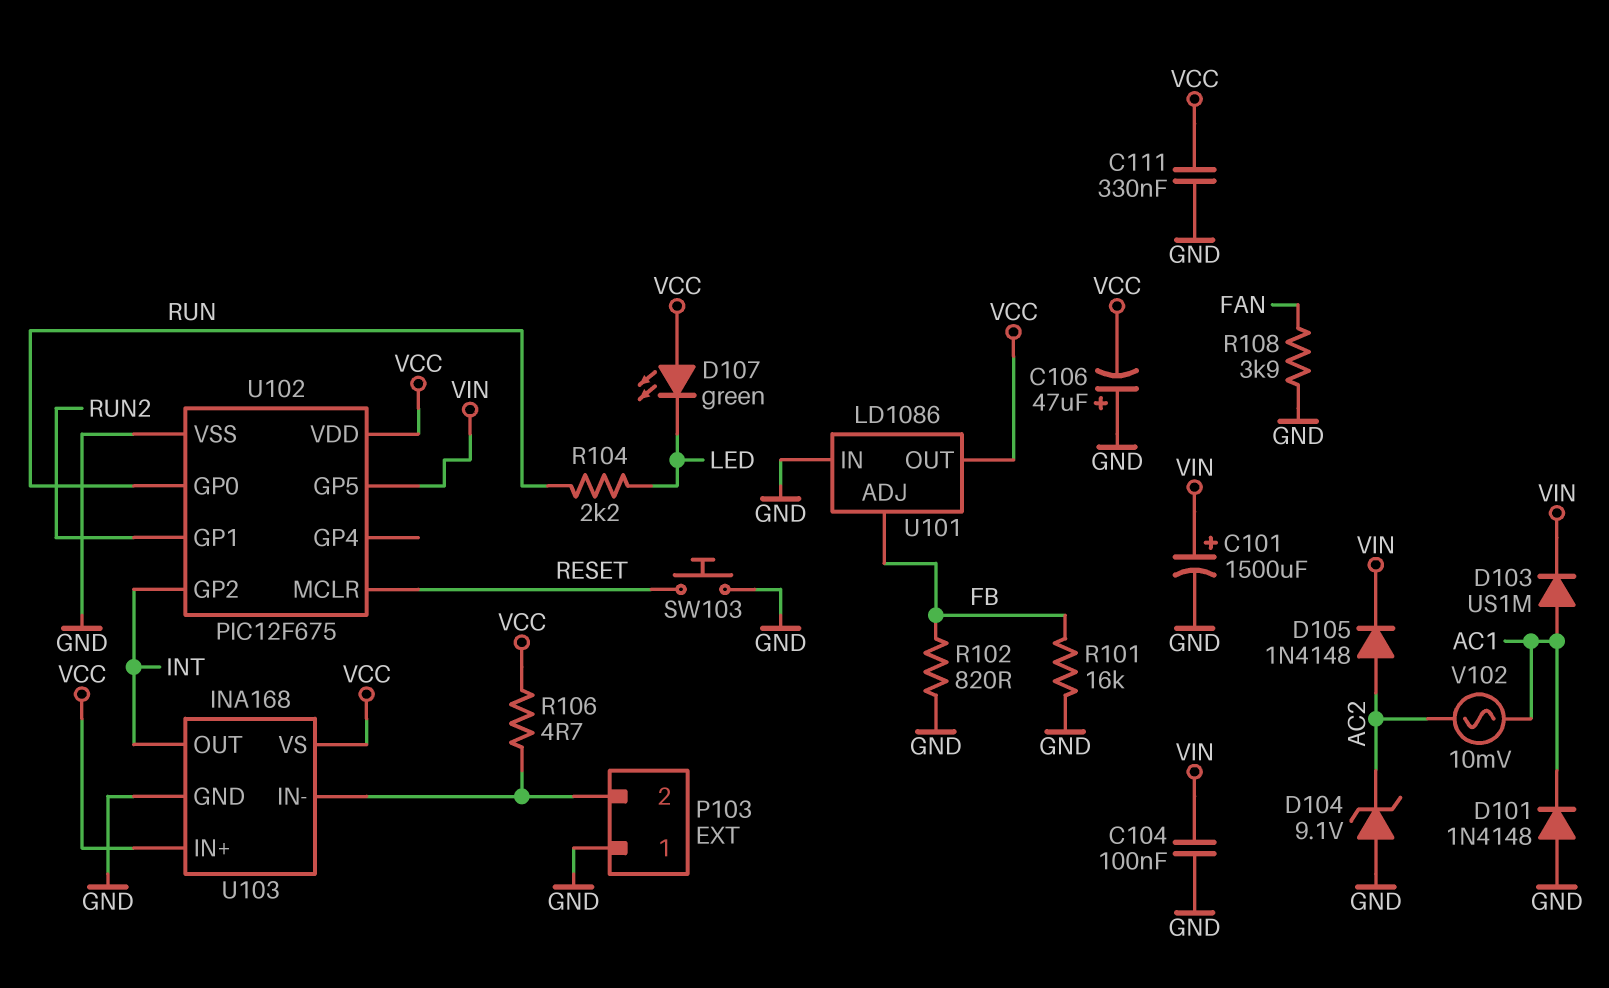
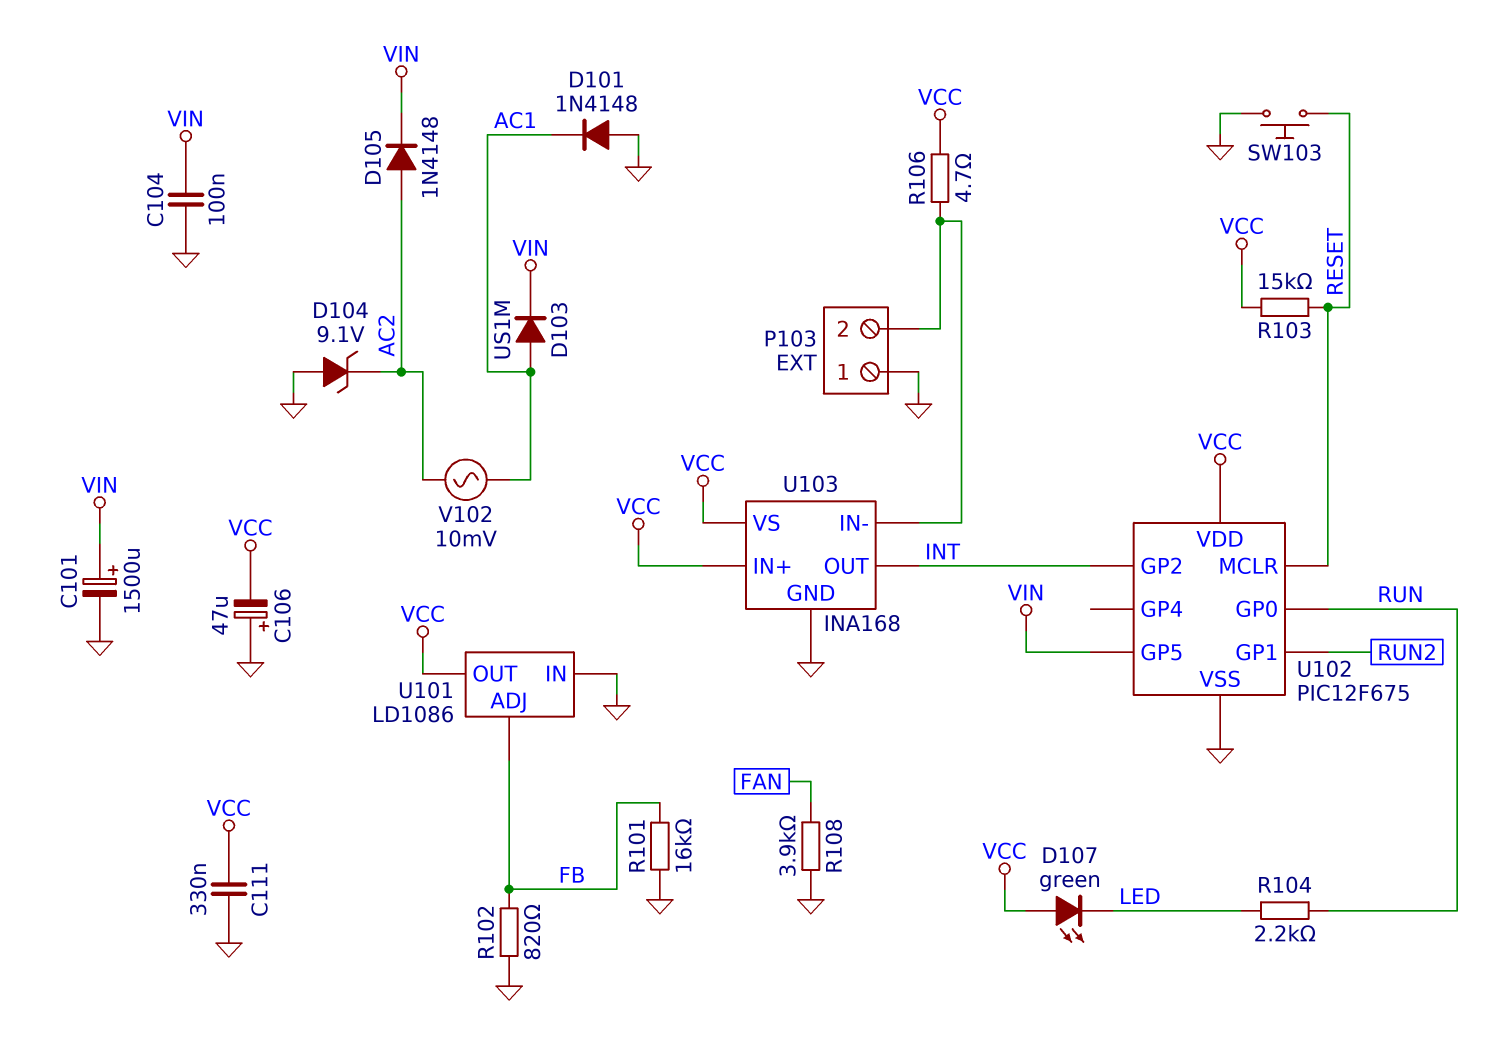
R103: none -> 15k (RESET, VCC)

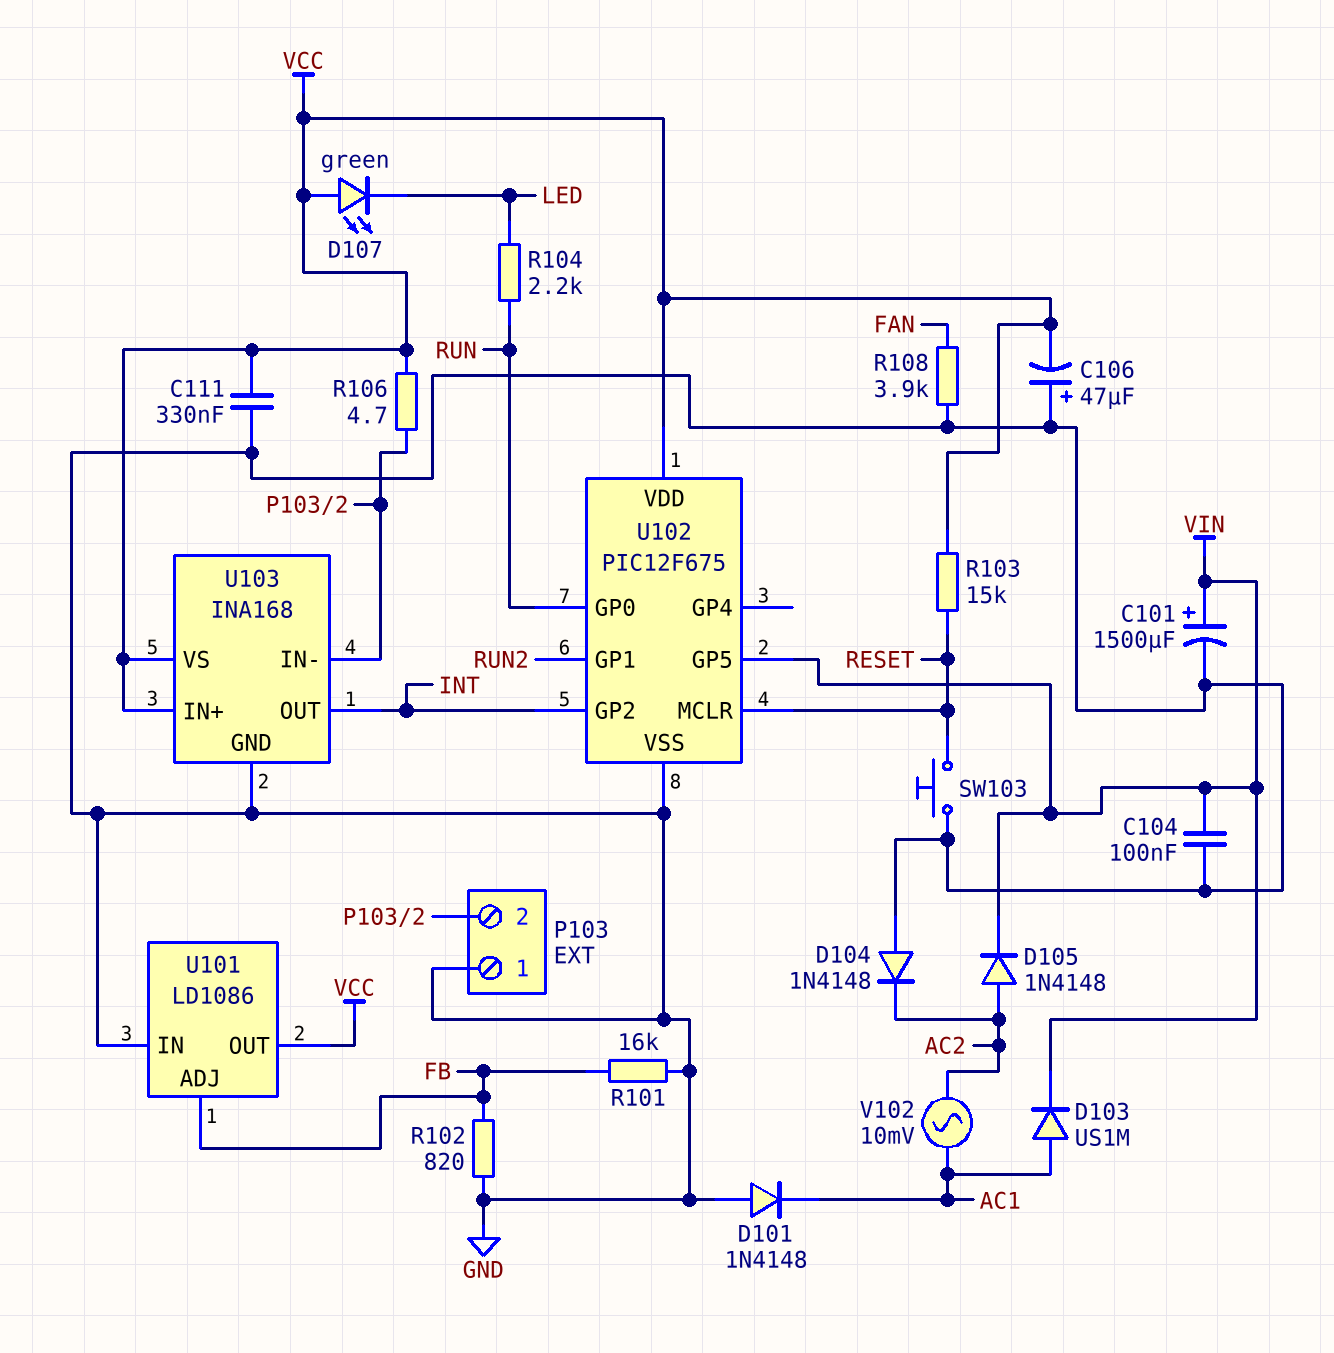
D104: zener 9.1V (A GND, K AC2) -> diode 1N4148 (A GND, K AC2)

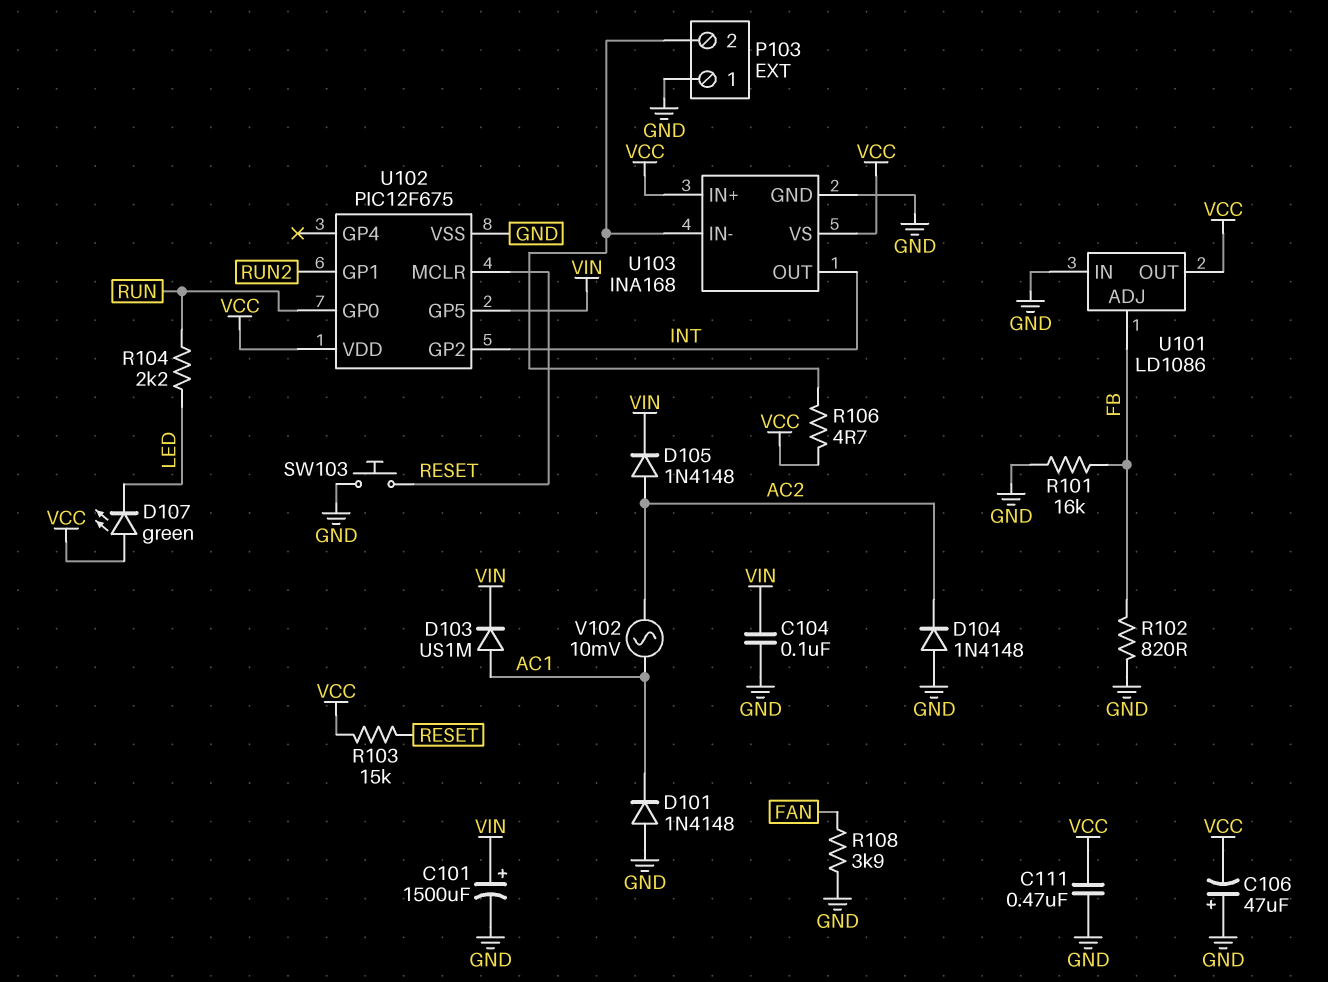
C111: 330nF (GND, VCC) -> 470nF (GND, VCC)

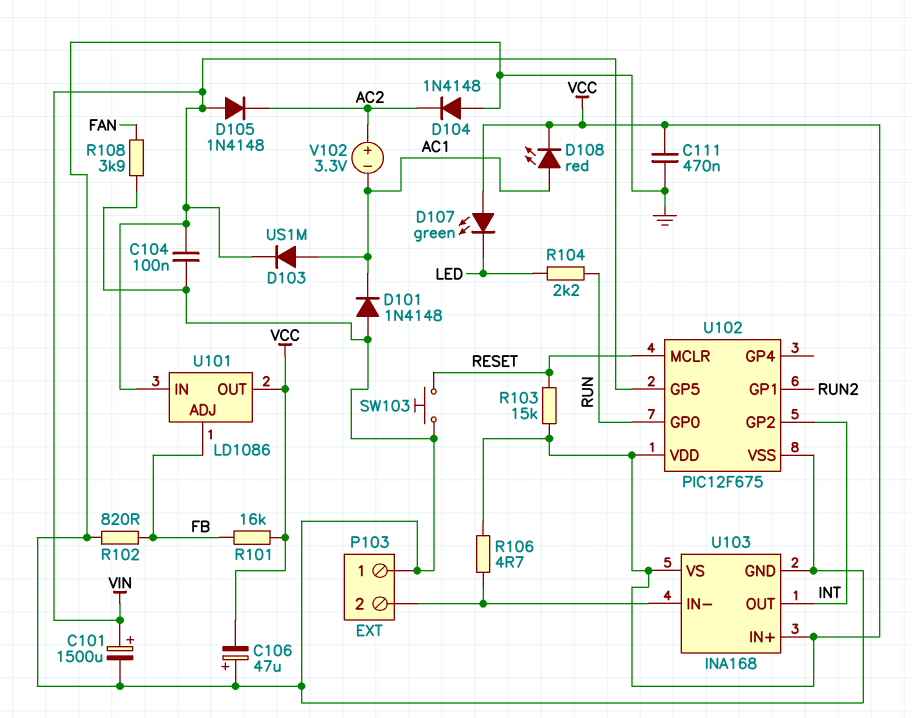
D105: diode 1N4148 (A AC2, K VIN) -> diode 1N4148 (A VIN, K AC2)
D108: none -> LED red (A AC1, K VCC)
R101: 16k (FB, GND) -> 16k (FB, VCC)
U101 pin IN: GND -> VIN
V102: AC 10mV (AC1, AC2) -> 3.3V (plus AC2, minus AC1)

